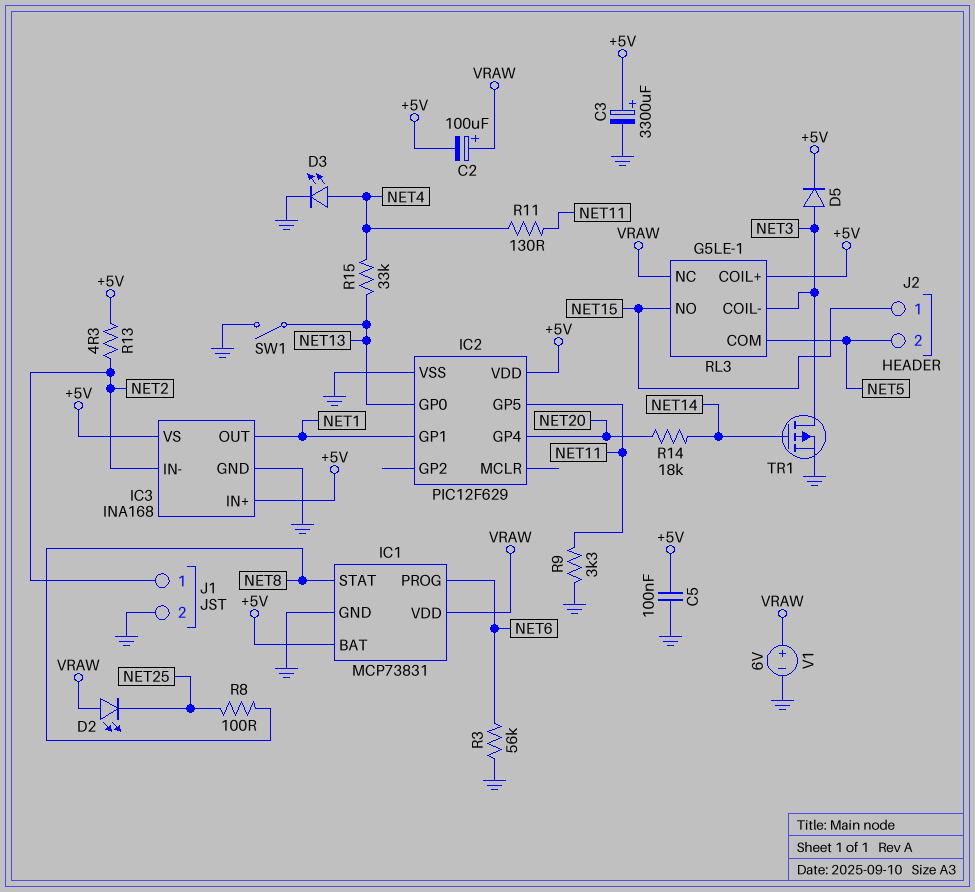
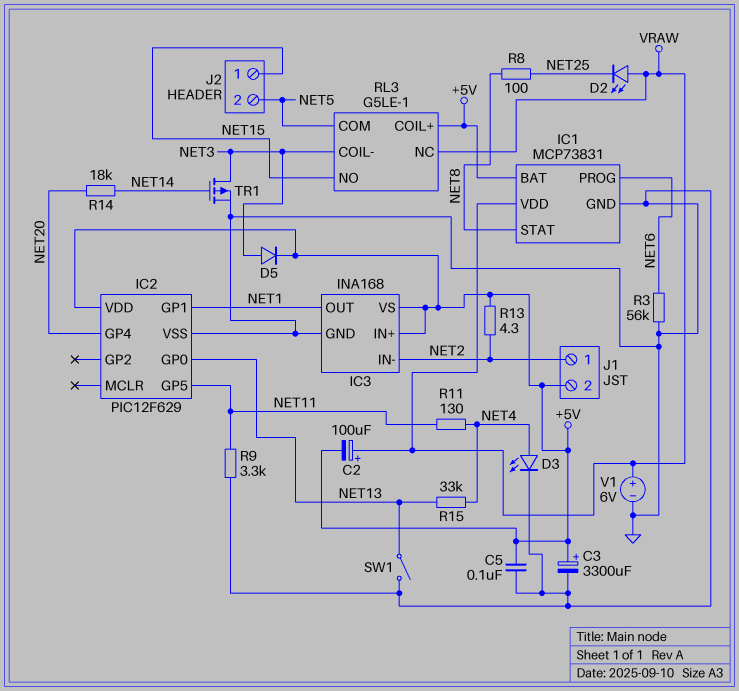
J1 pin 2: GND -> +5V

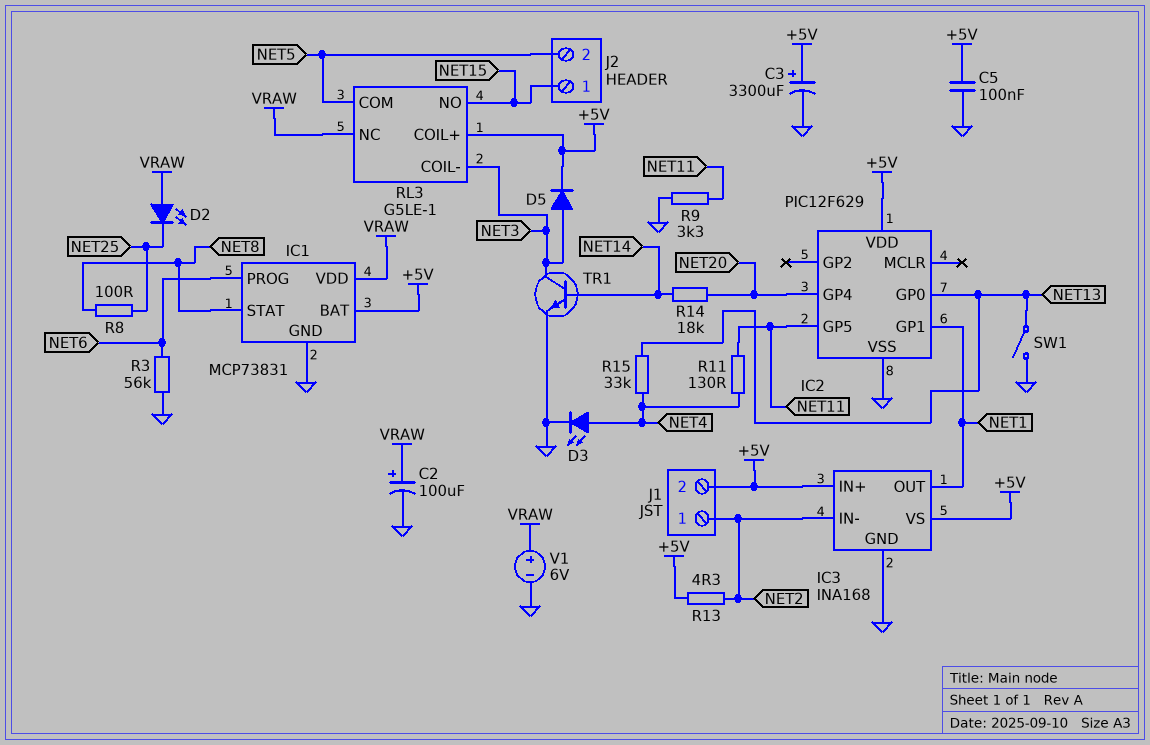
C2: 100uF (plus VRAW, minus +5V) -> 100uF (plus VRAW, minus GND)
TR1: PMOS (G NET14, D NET3, S GND) -> NPN (B NET14, C NET3, E GND)

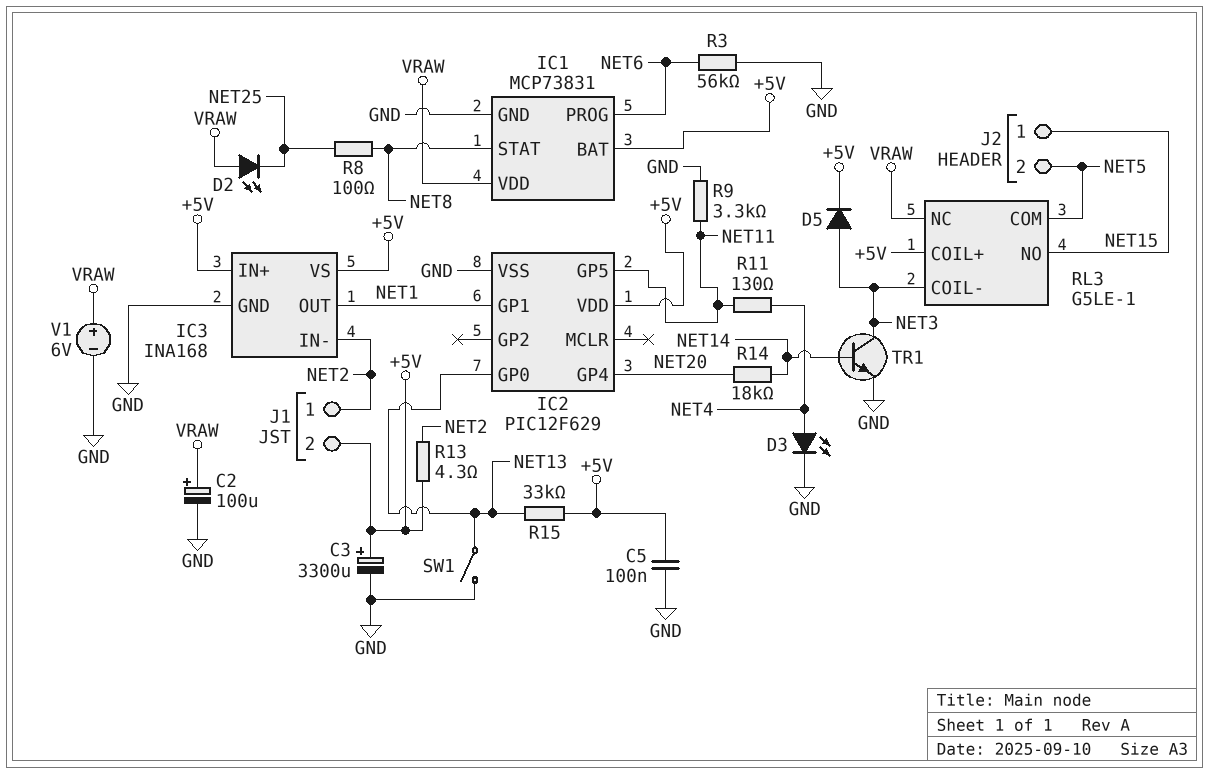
R15: 33k (NET4, NET13) -> 33k (+5V, NET13)

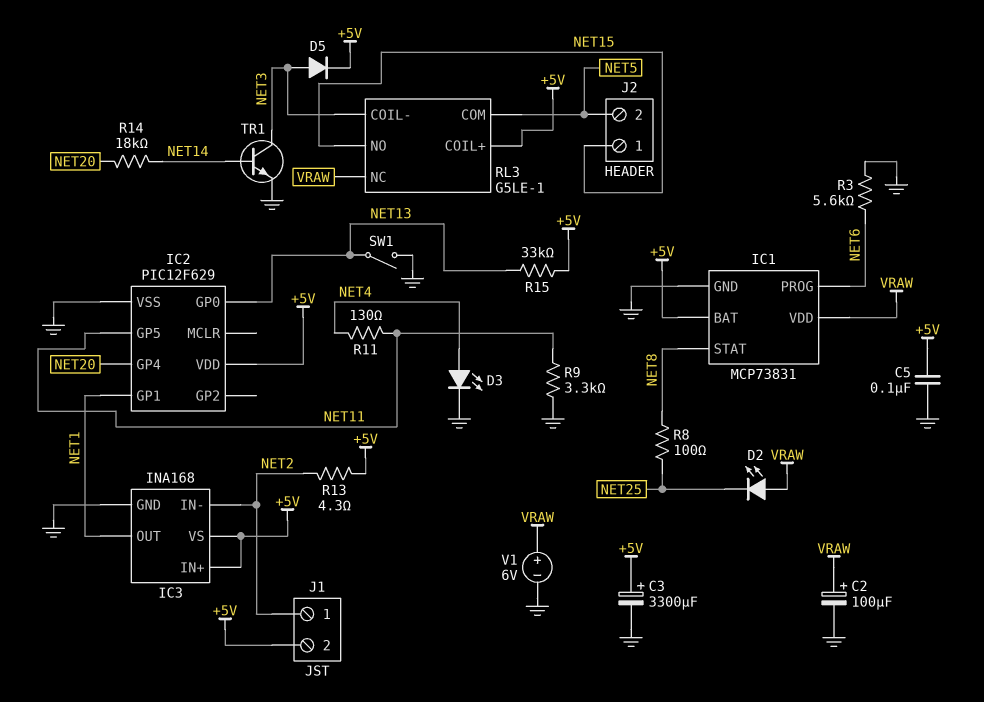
R3: 56k (GND, NET6) -> 5.6k (GND, NET6)

